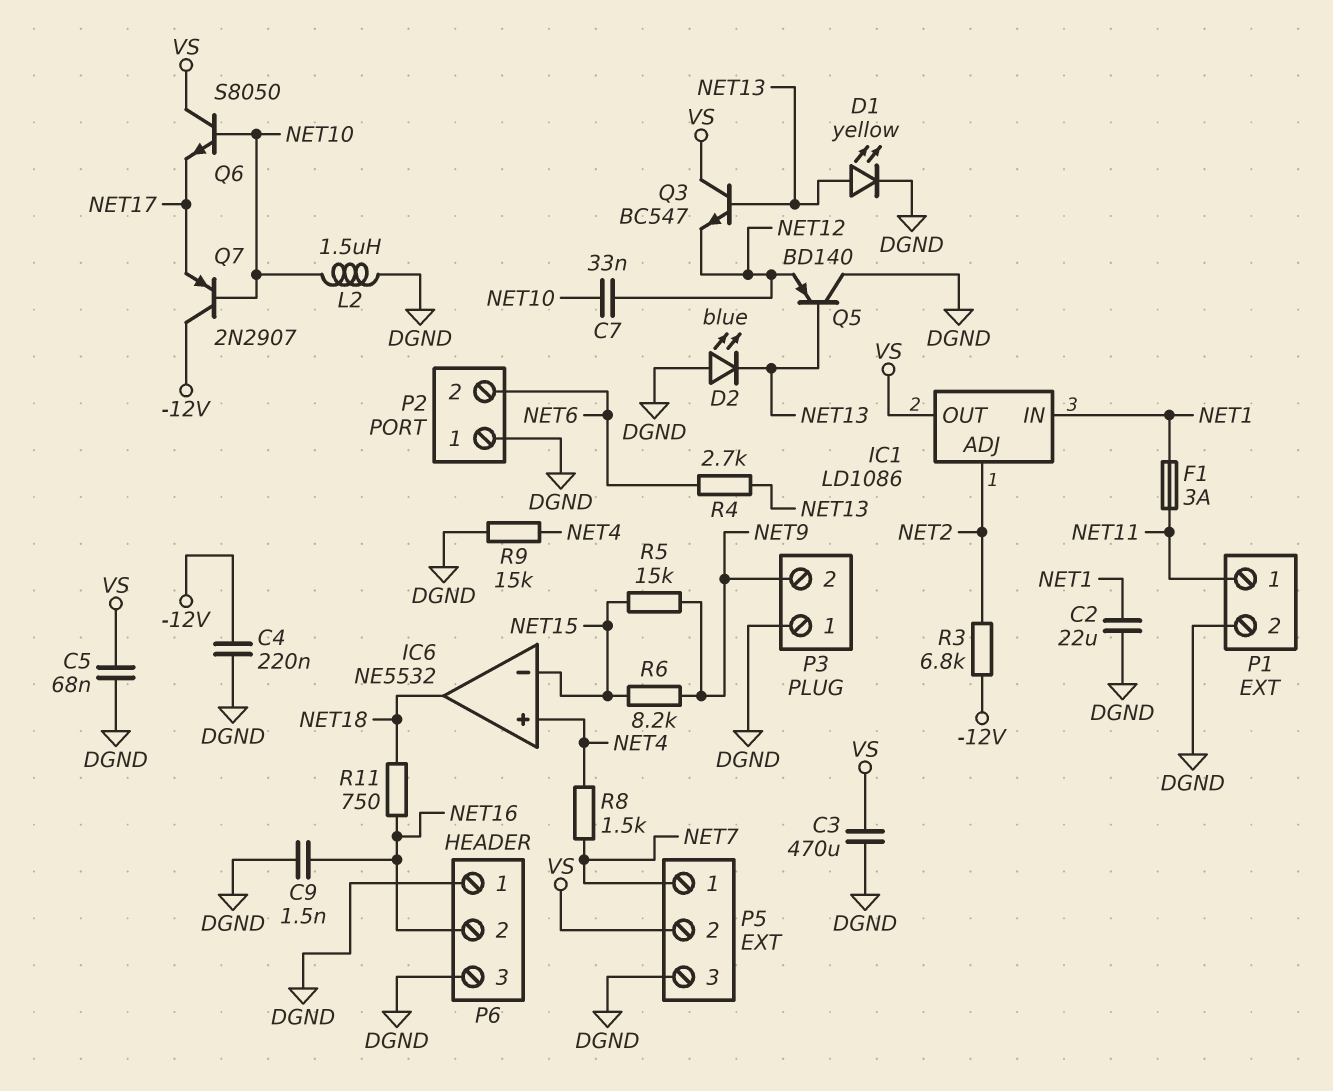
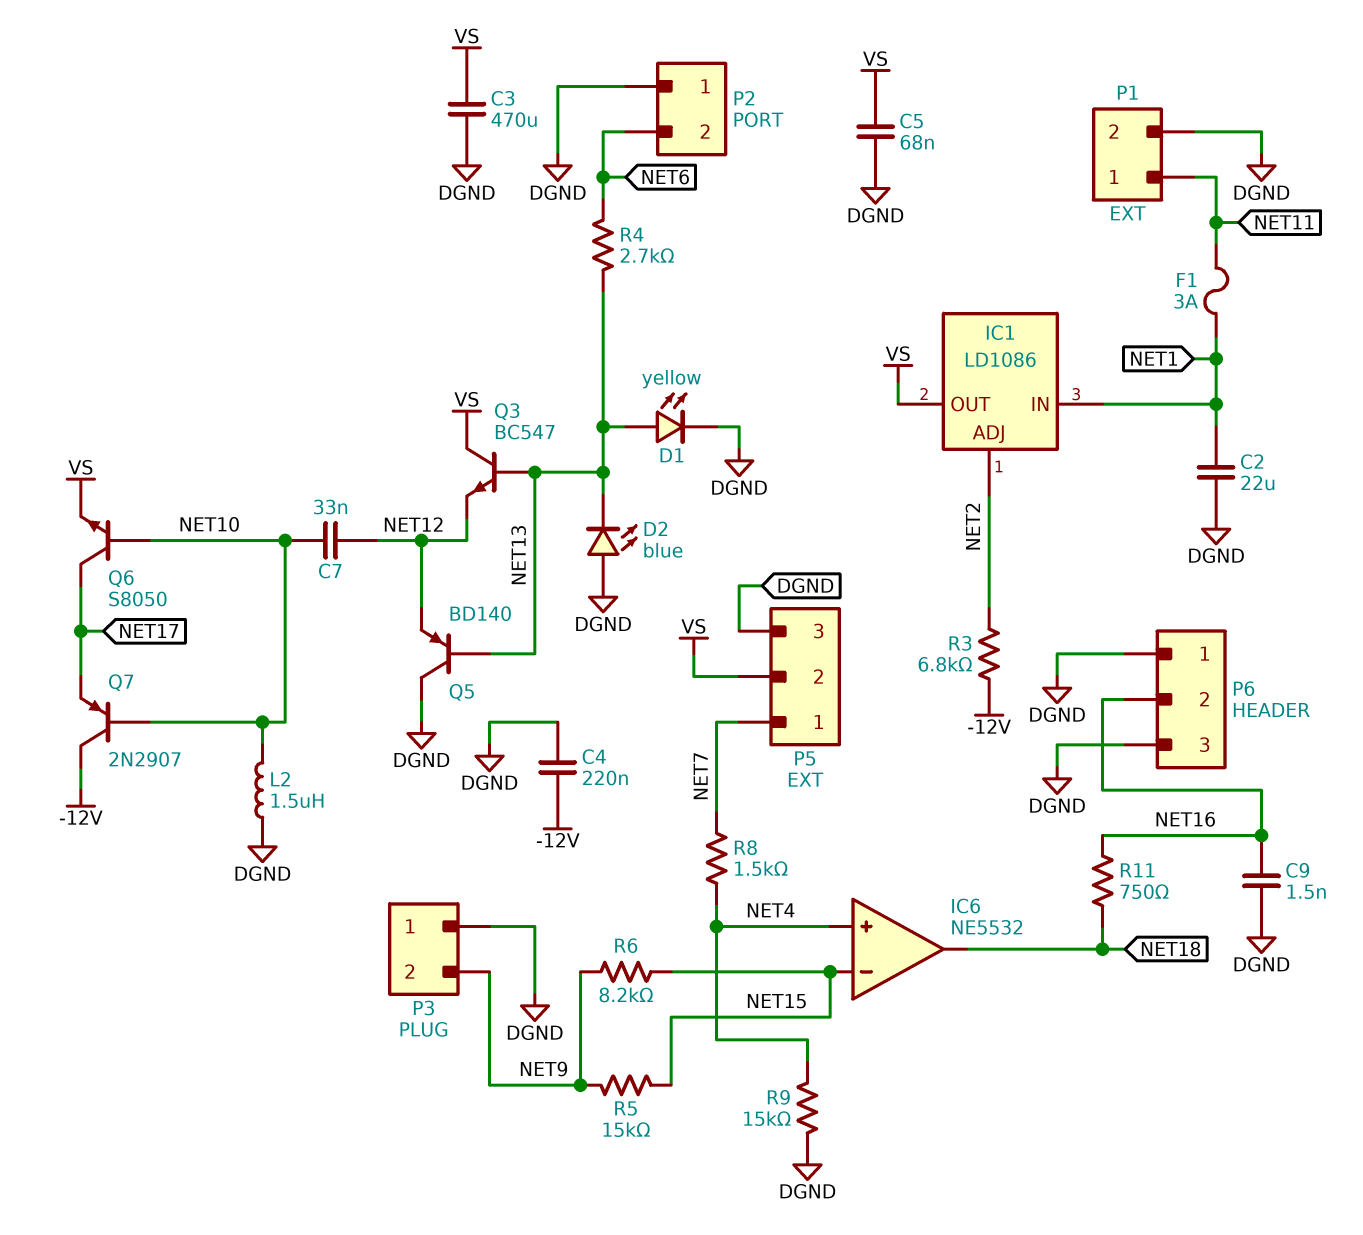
Q6: NPN S8050 (B NET10, C VS, E NET17) -> NPN S8050 (B NET10, C NET17, E VS)

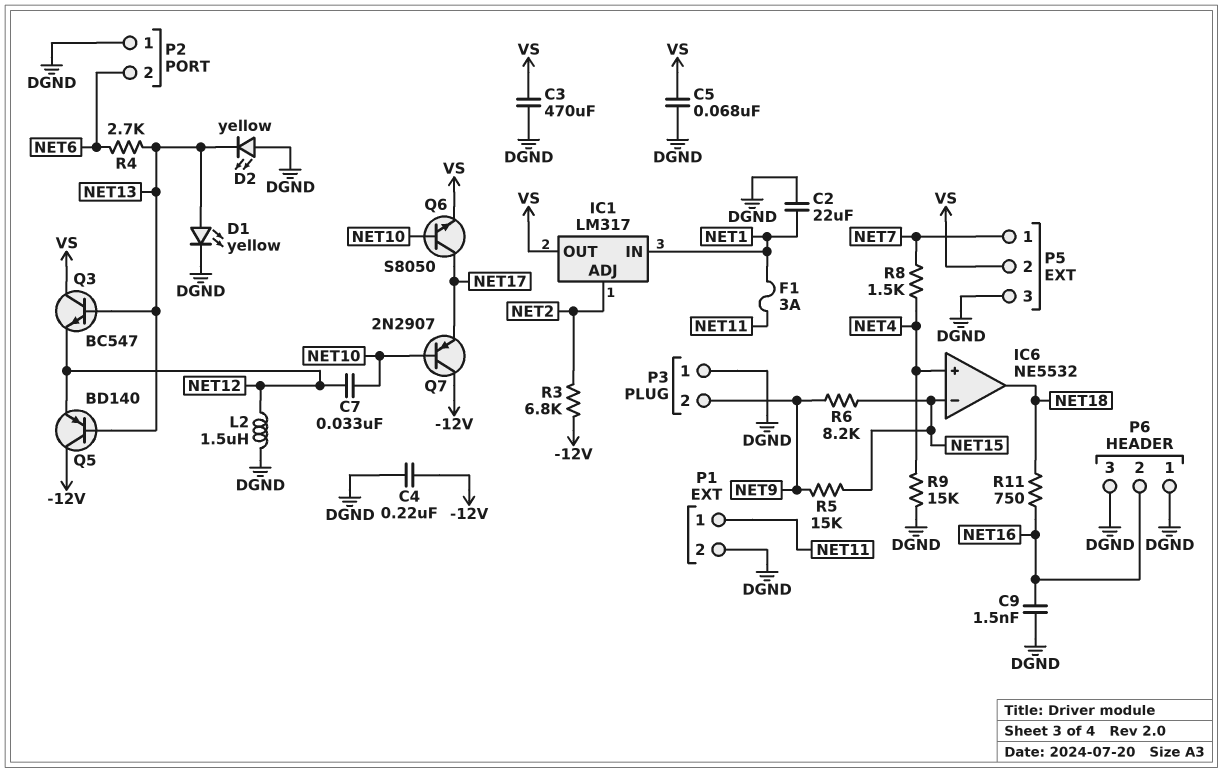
D2: LED blue (A DGND, K NET13) -> LED yellow (A DGND, K NET13)
IC1: LD1086 -> LM317
L2: 1.5uH (DGND, NET10) -> 1.5uH (DGND, NET12)
Q5: PNP BD140 (B NET13, C DGND, E NET12) -> PNP BD140 (B NET13, C -12V, E NET12)

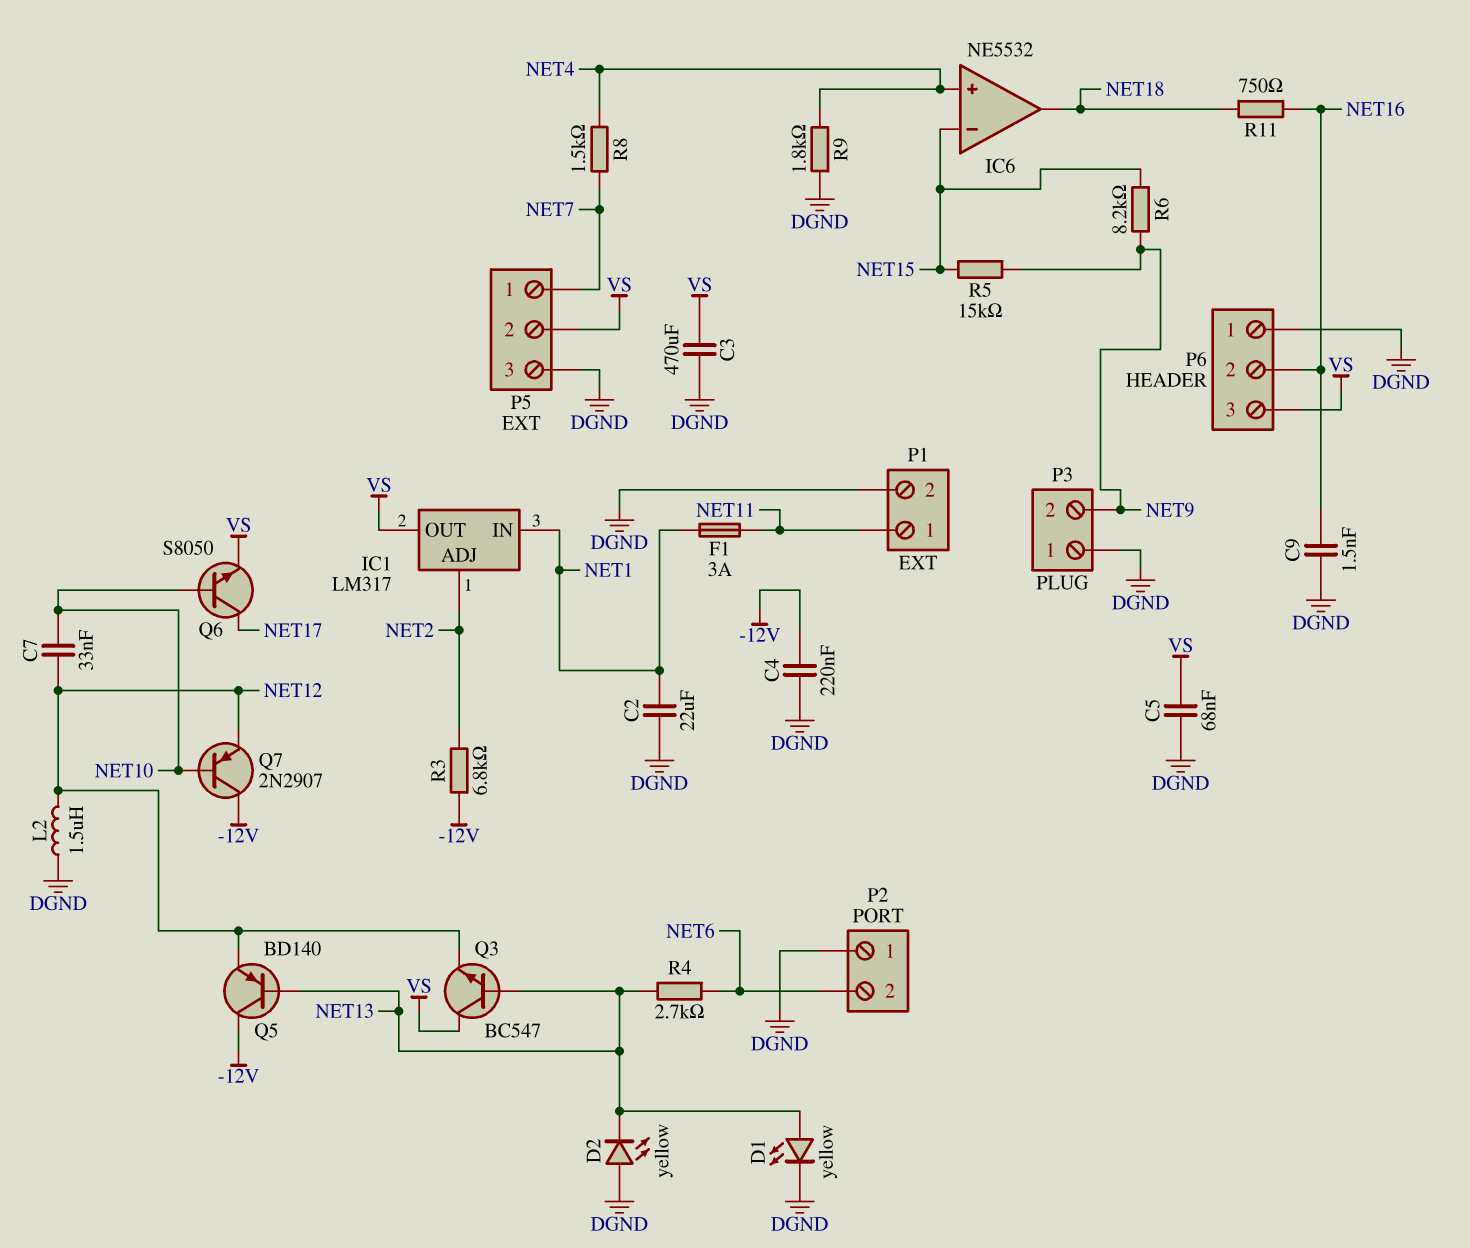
P6 pin 3: DGND -> VS
Q7: PNP 2N2907 (B NET10, C -12V, E NET17) -> PNP 2N2907 (B NET10, C -12V, E NET12)
R9: 15k (DGND, NET4) -> 1.8k (DGND, NET4)

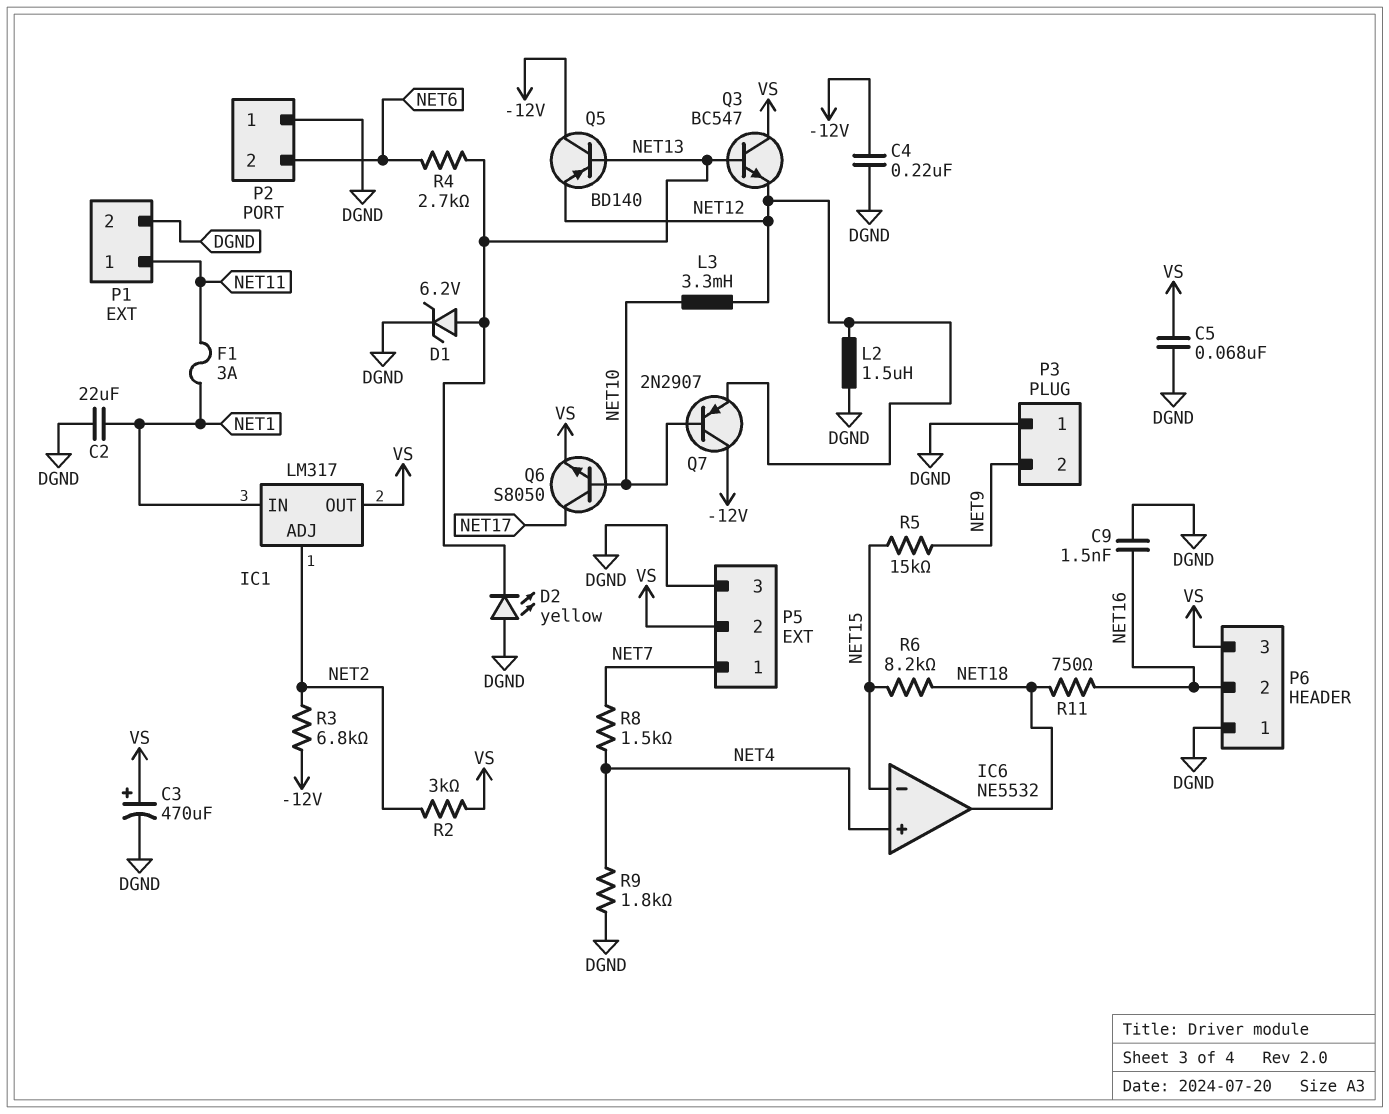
C3: 470uF (DGND, VS) -> 470uF (plus VS, minus DGND)
C7: 33nF (NET10, NET12) -> none
D1: LED yellow (A NET13, K DGND) -> zener 6.2V (A NET13, K DGND)
L3: none -> 3.3mH (NET10, NET12)
R2: none -> 3k (NET2, VS)
R6: 8.2k (NET9, NET15) -> 8.2k (NET15, NET18)

